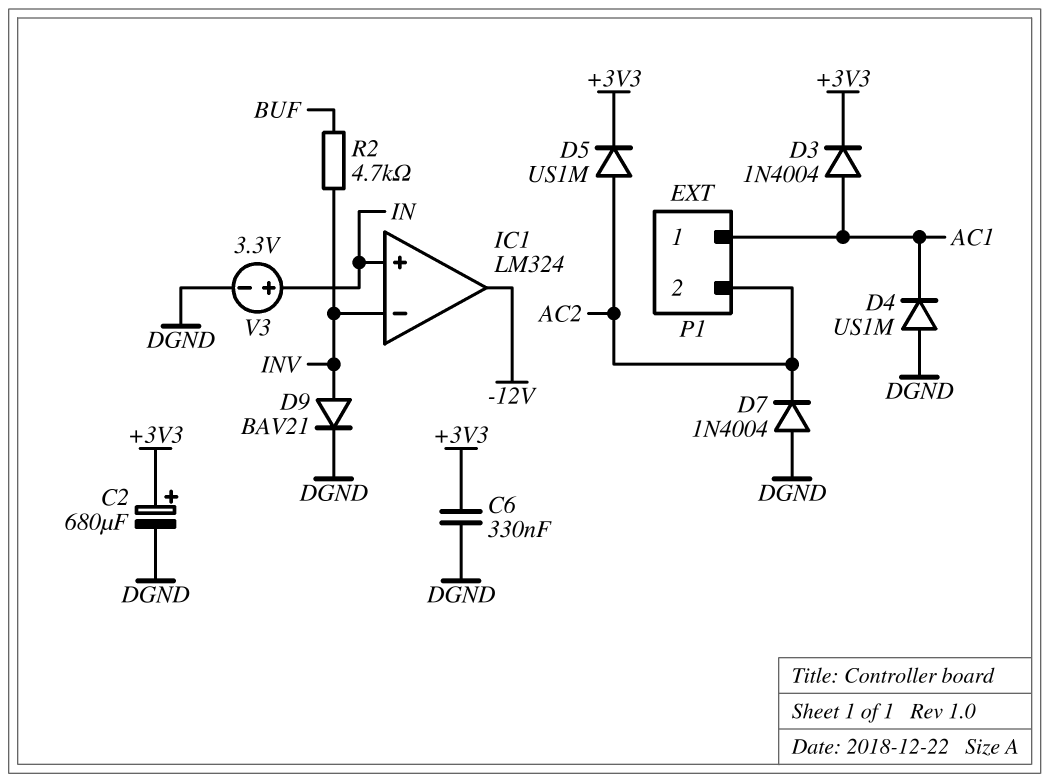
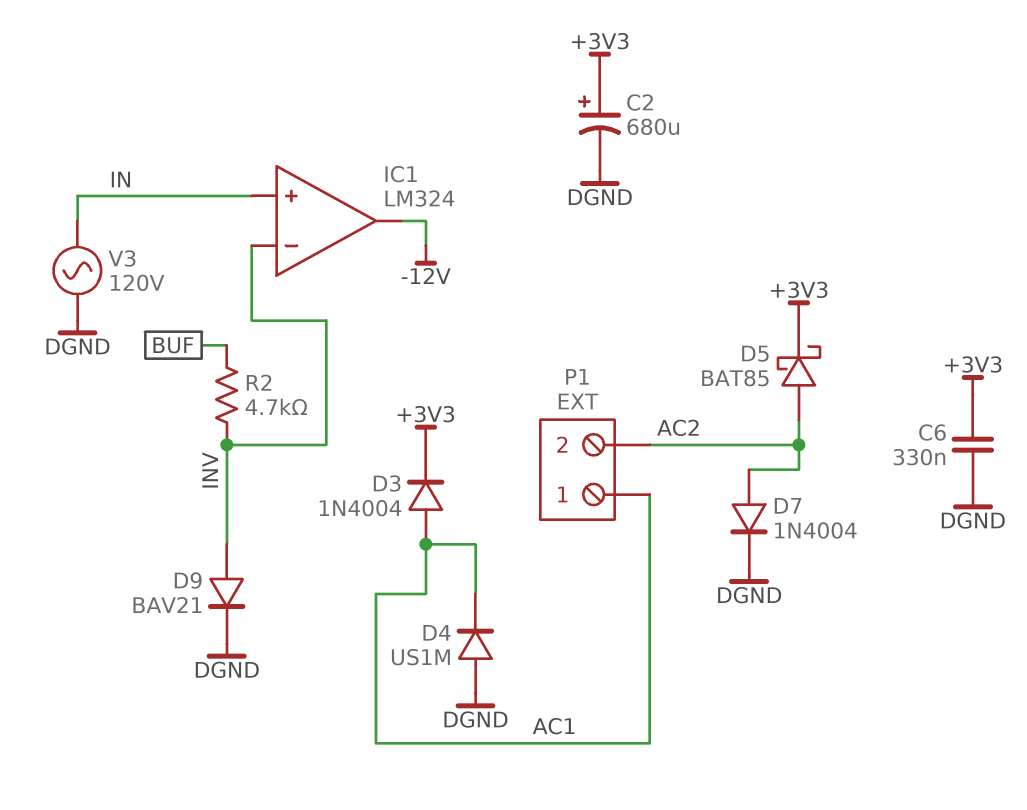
D5: diode US1M (A AC2, K +3V3) -> schottky BAT85 (A AC2, K +3V3)
D7: diode 1N4004 (A DGND, K AC2) -> diode 1N4004 (A AC2, K DGND)
V3: 3.3V (plus IN, minus DGND) -> AC 120V (DGND, IN)

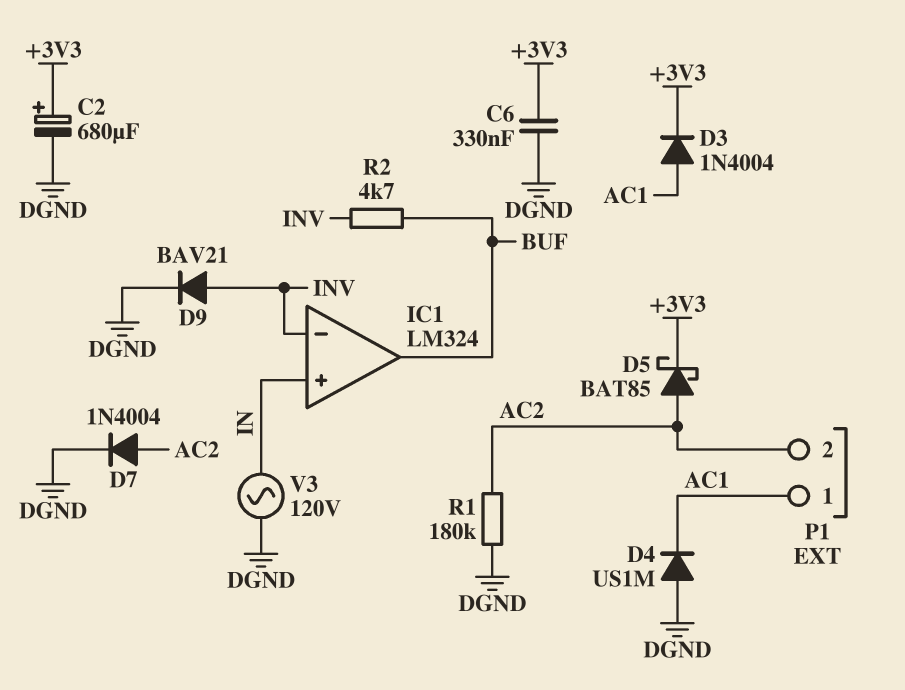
IC1 pin out: -12V -> BUF
R1: none -> 180k (AC2, DGND)

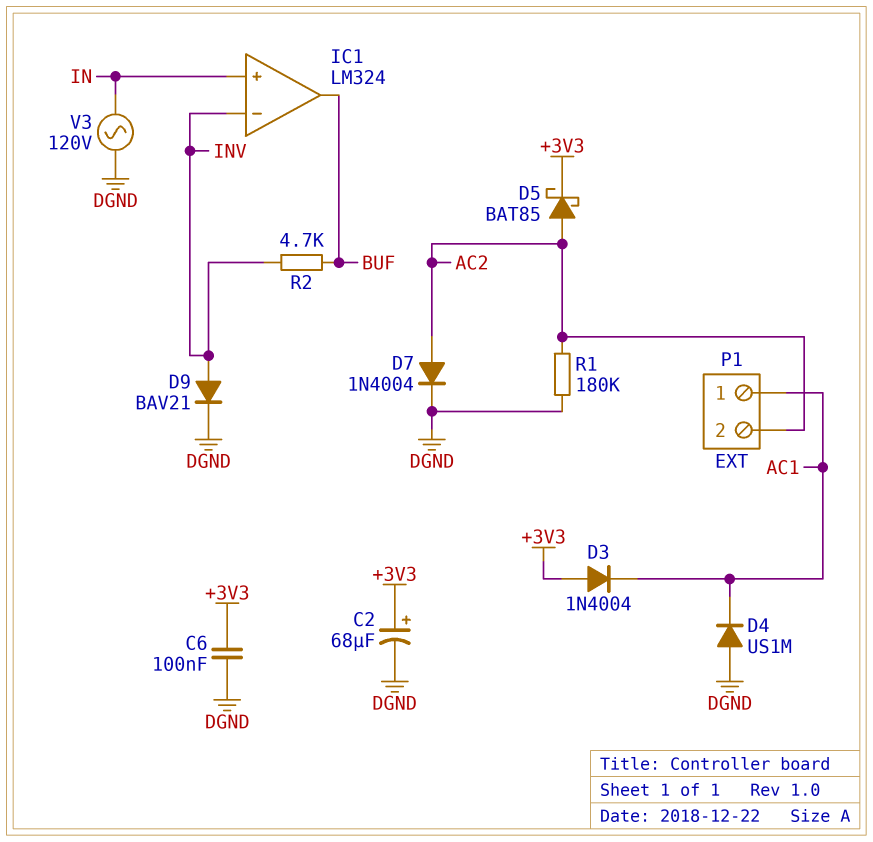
C2: 680uF (plus +3V3, minus DGND) -> 68uF (plus +3V3, minus DGND)
C6: 330nF (+3V3, DGND) -> 100nF (+3V3, DGND)
D3: diode 1N4004 (A AC1, K +3V3) -> diode 1N4004 (A +3V3, K AC1)

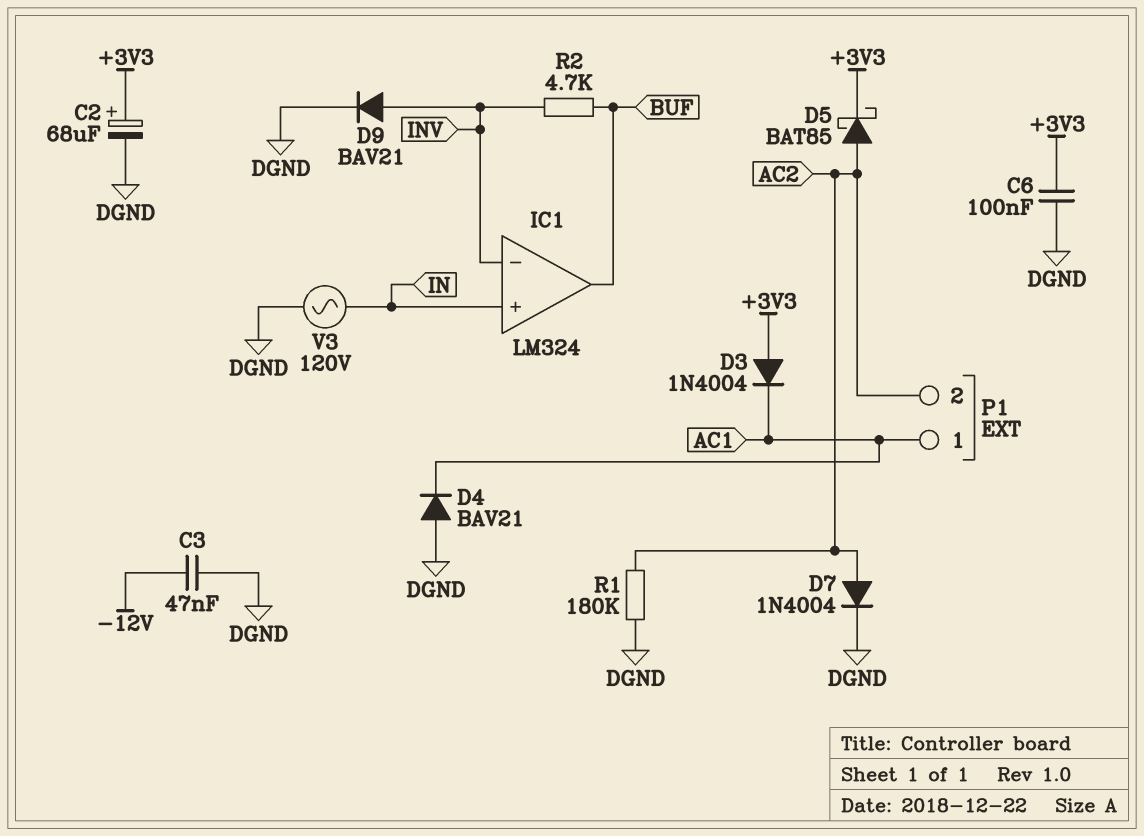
C3: none -> 47nF (-12V, DGND)
D4: diode US1M (A DGND, K AC1) -> diode BAV21 (A DGND, K AC1)

